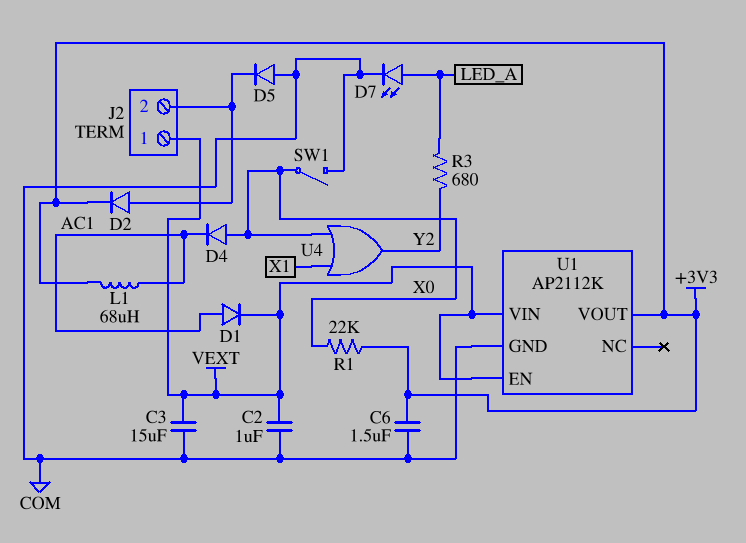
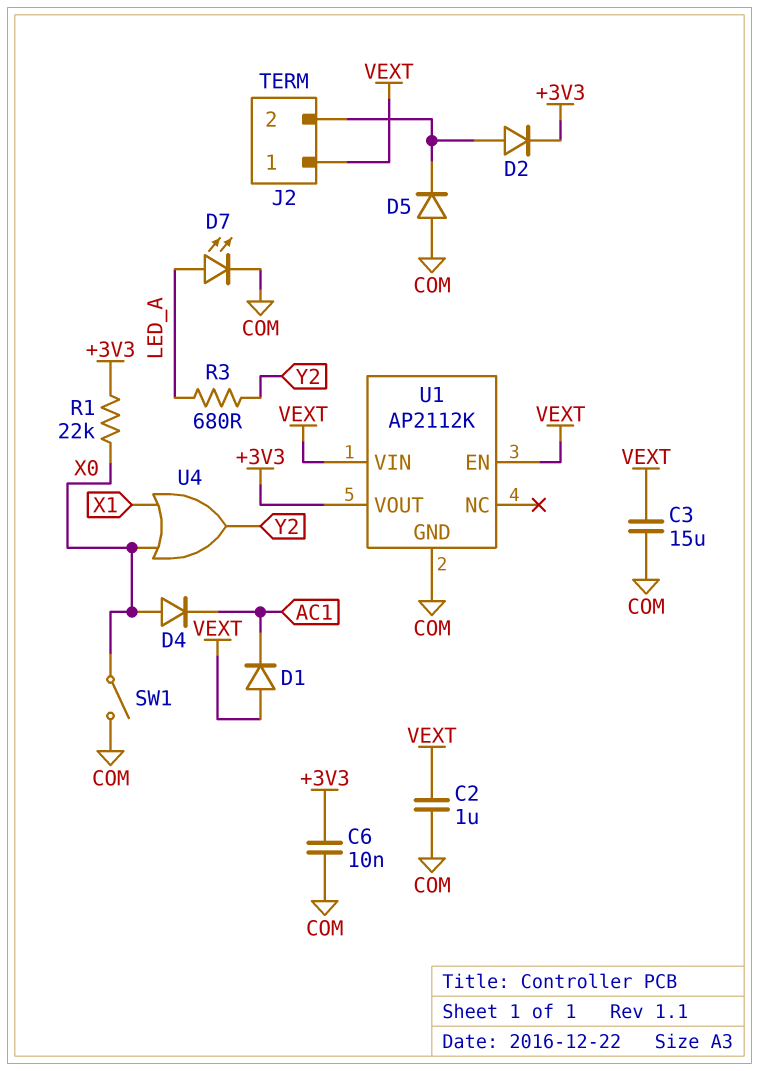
C6: 1.5uF (+3V3, COM) -> 10nF (+3V3, COM)
D1: diode (A AC1, K VEXT) -> diode (A VEXT, K AC1)
L1: 68uH (+3V3, AC1) -> none

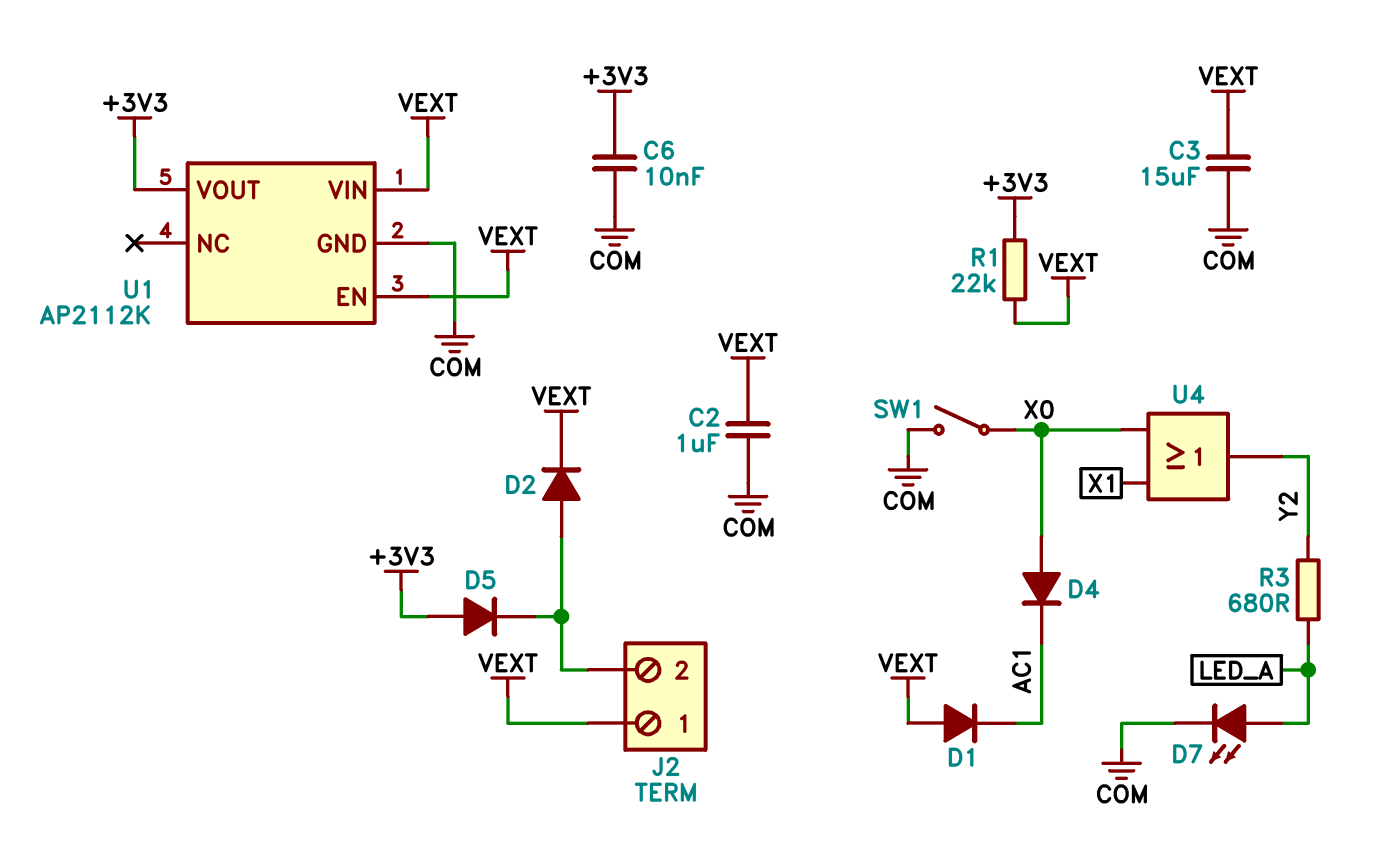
D2: diode (A J2/2, K +3V3) -> diode (A J2/2, K VEXT)
D5: diode (A COM, K J2/2) -> diode (A +3V3, K J2/2)
R1: 22k (+3V3, X0) -> 22k (+3V3, VEXT)

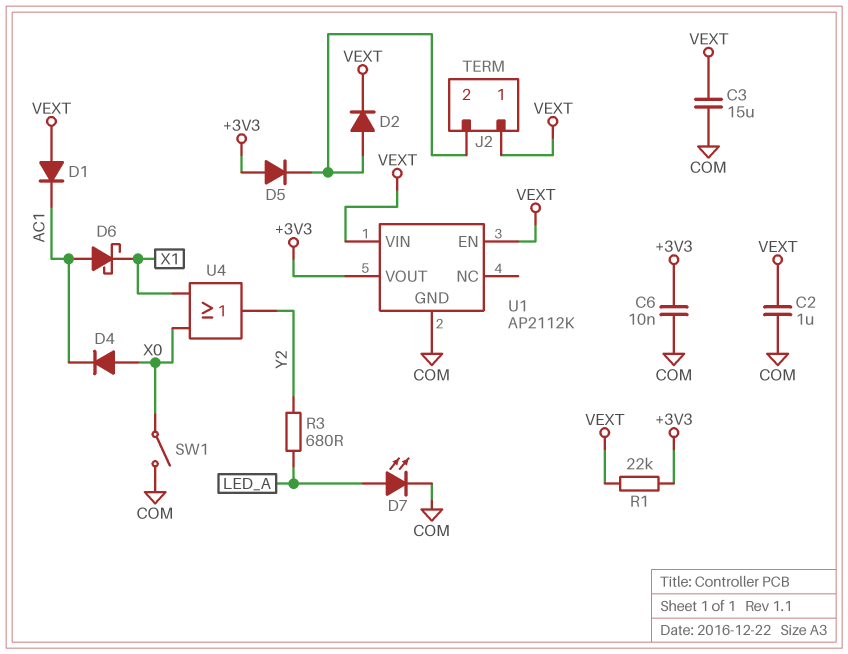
D6: none -> schottky (A AC1, K X1)

